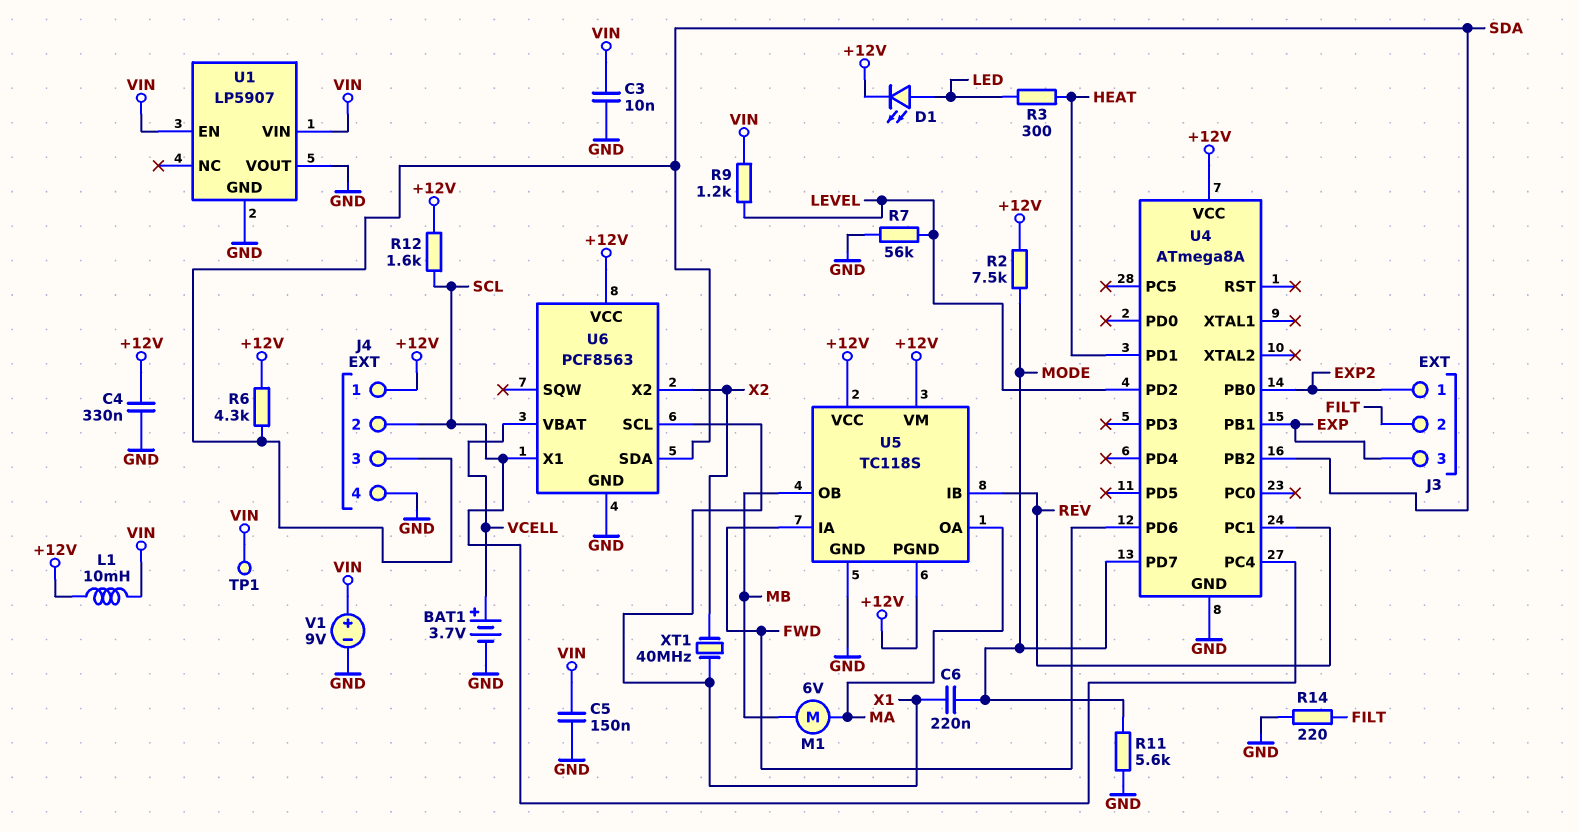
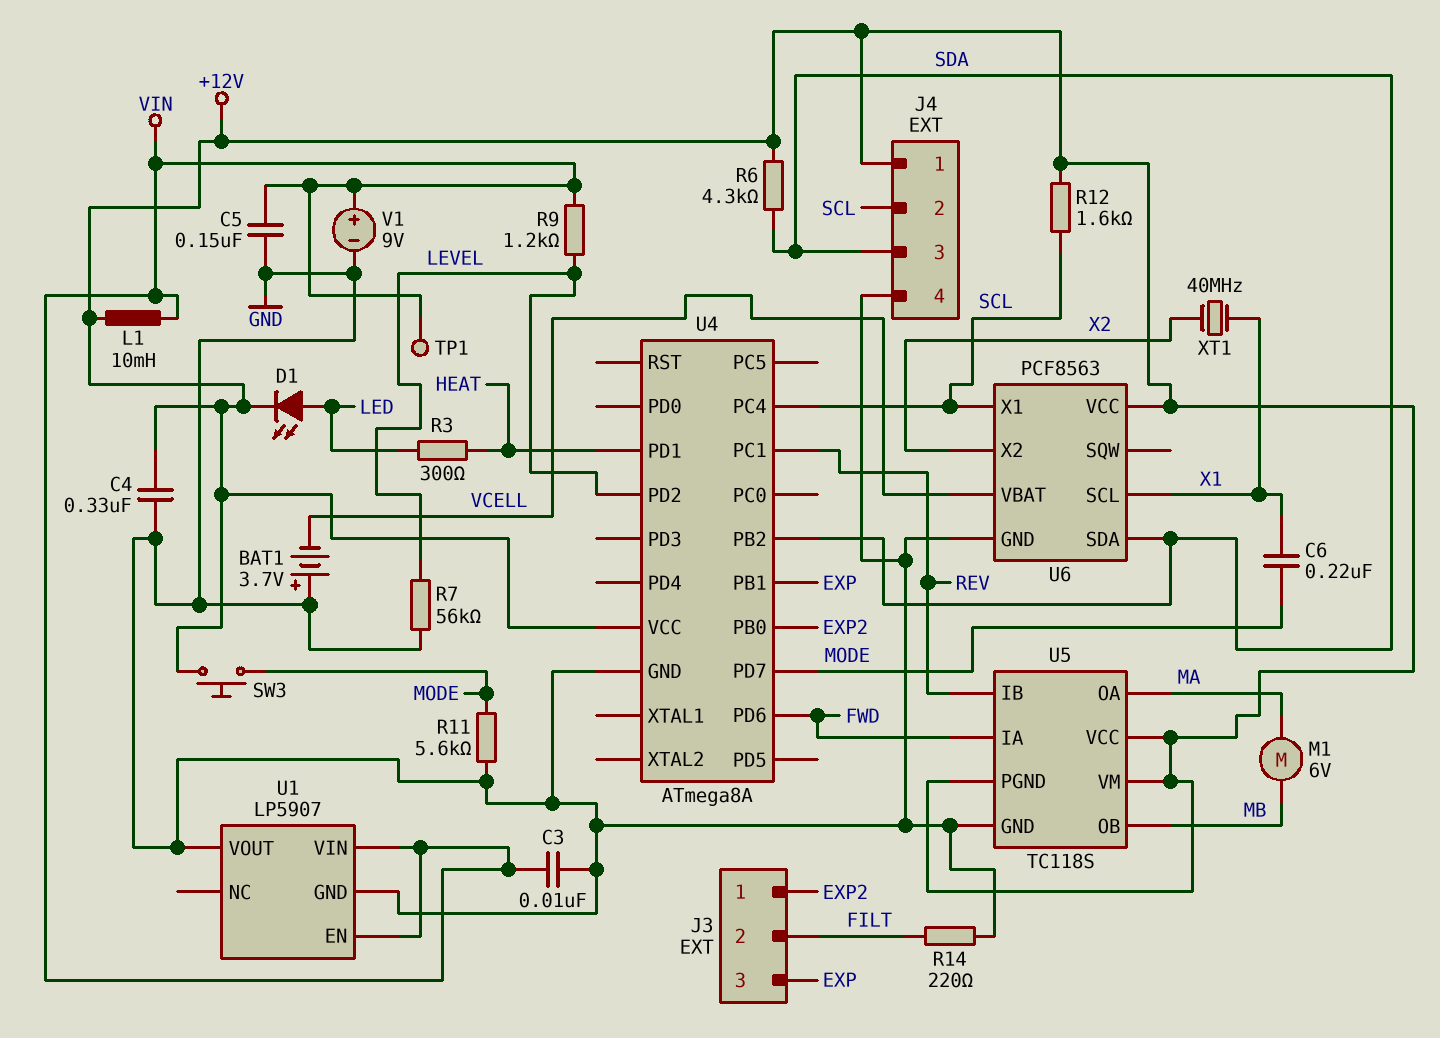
BAT1: 3.7V (plus VCELL, minus GND) -> 3.7V (plus GND, minus VCELL)
R2: 7.5k (+12V, MODE) -> none
SW3: none -> button (+12V, MODE)

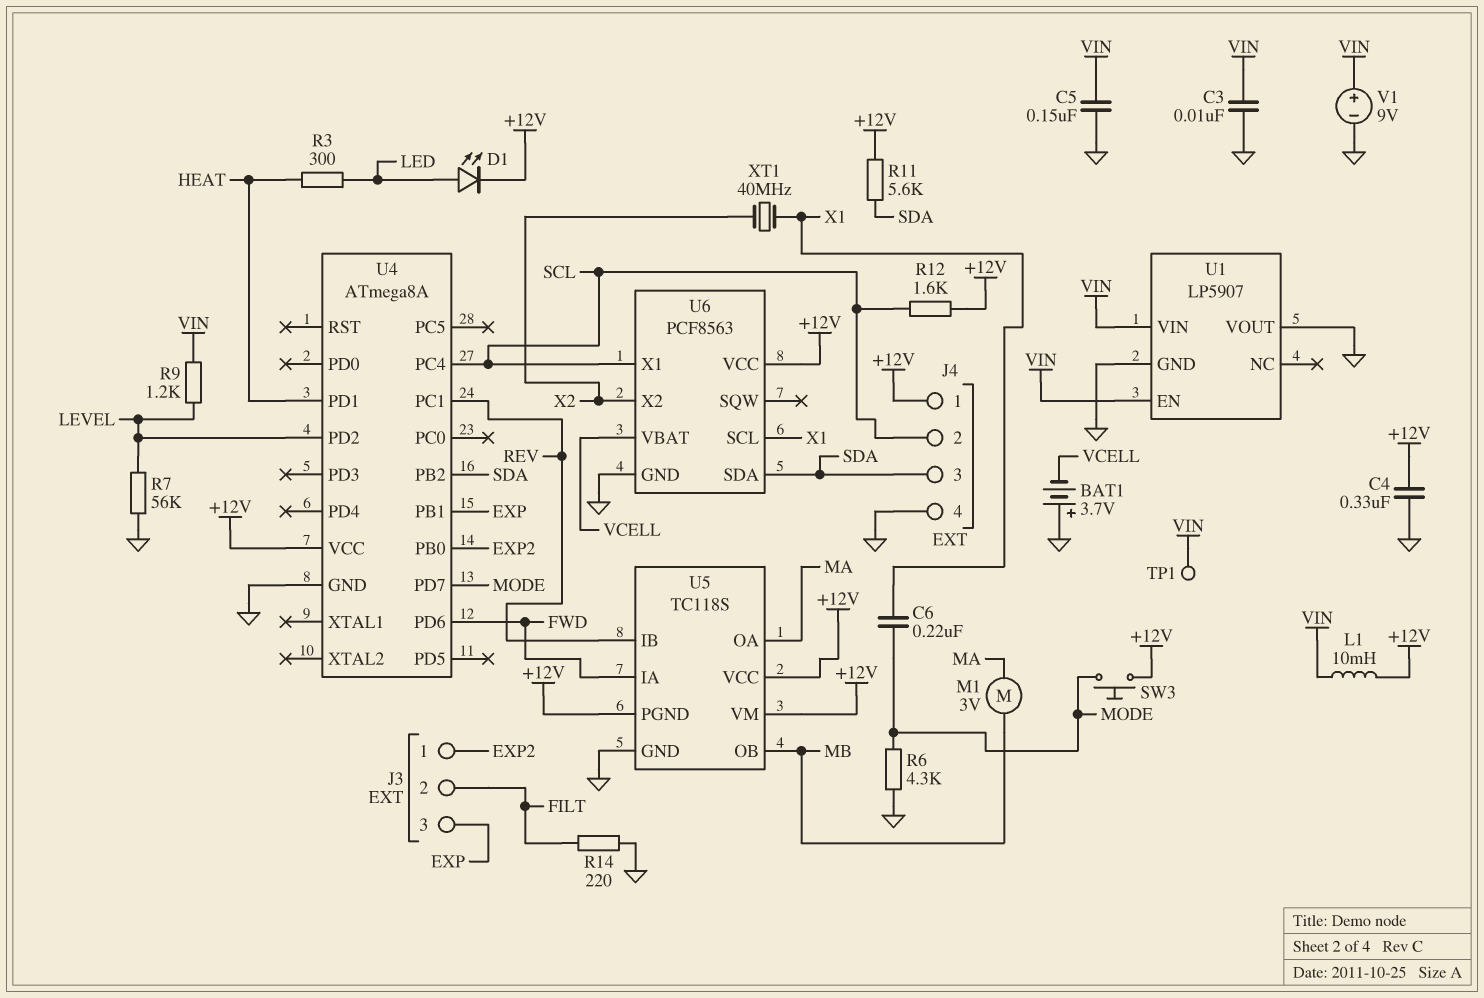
M1: motor 6V (MA, MB) -> motor 3V (MA, MB)
R6: 4.3k (+12V, SDA) -> 4.3k (GND, MODE)
R11: 5.6k (GND, MODE) -> 5.6k (+12V, SDA)

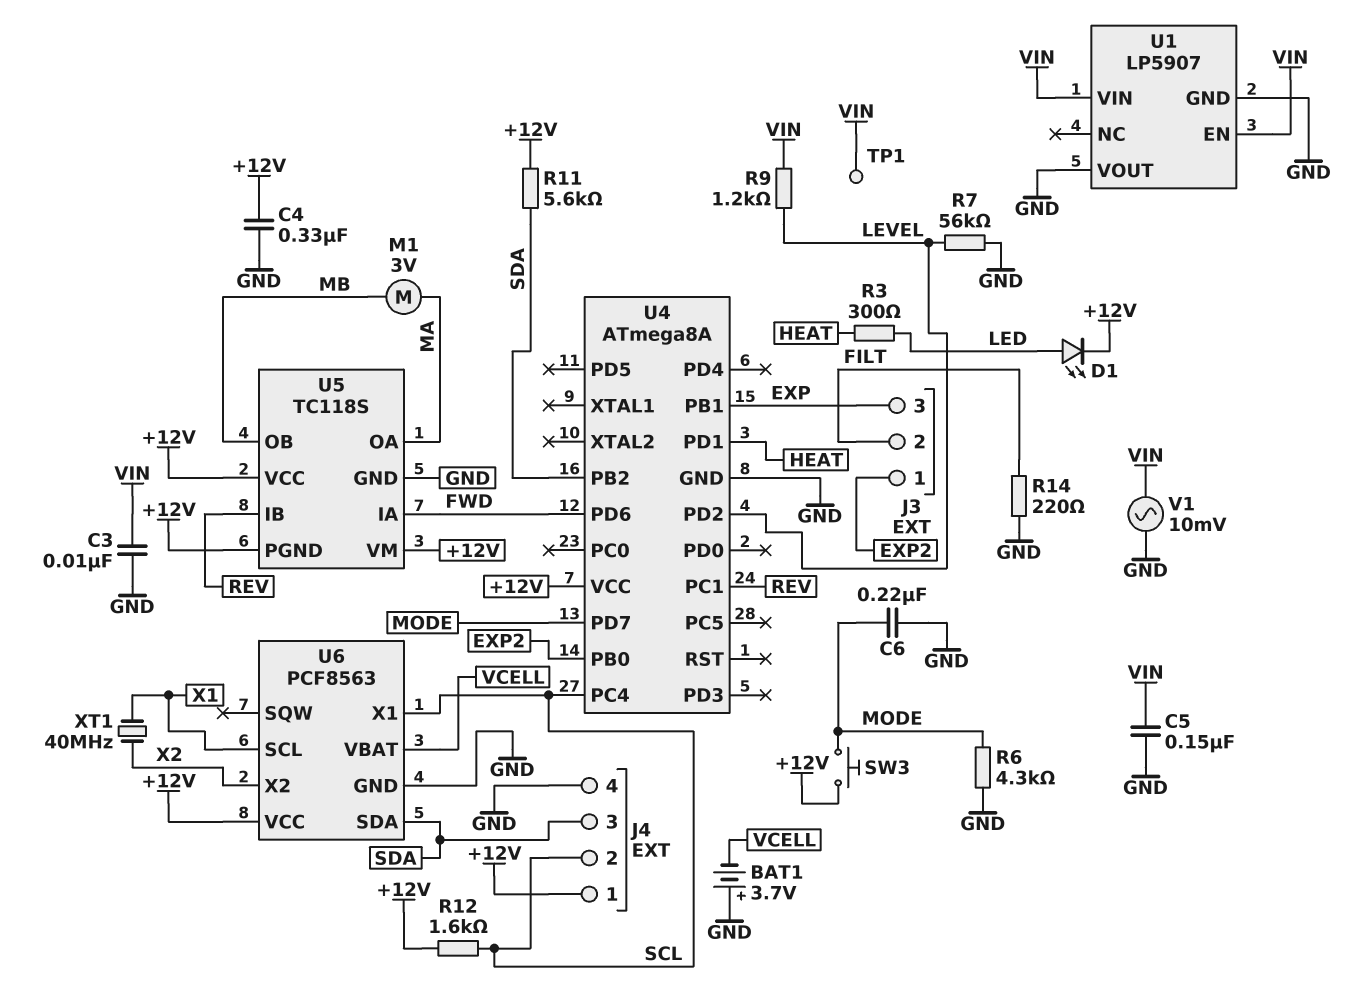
C6: 220nF (MODE, X1) -> 220nF (GND, MODE)
L1: 10mH (+12V, VIN) -> none
V1: 9V (plus VIN, minus GND) -> AC 10mV (GND, VIN)

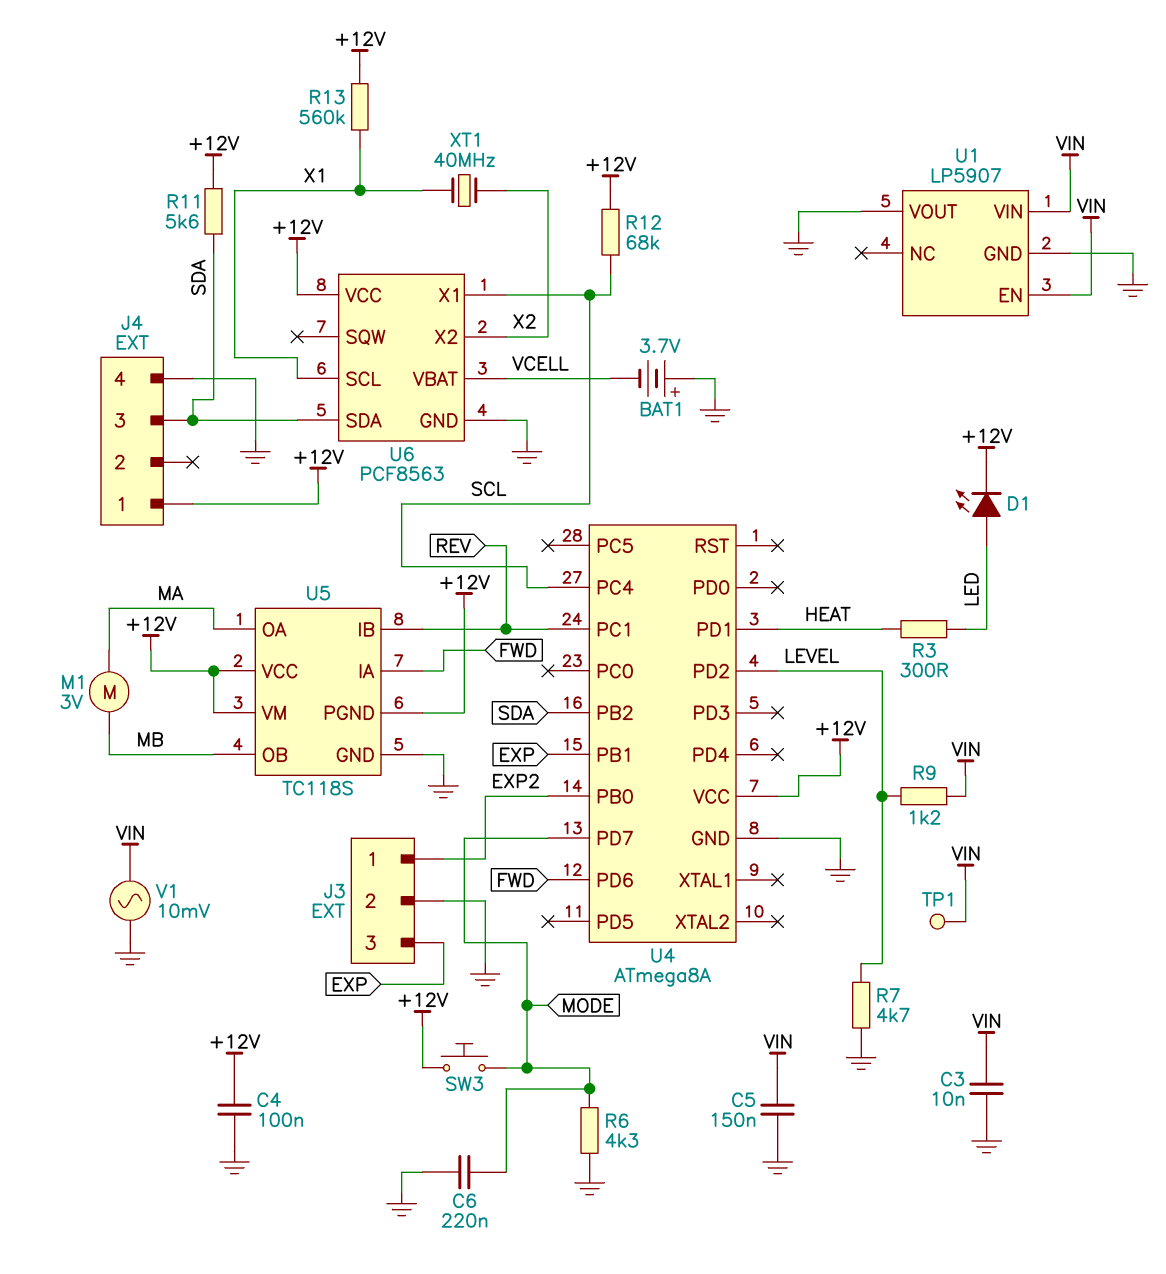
C4: 330nF (+12V, GND) -> 100nF (+12V, GND)
J3 pin 2: FILT -> GND
J4 pin 2: SCL -> none
R7: 56k (GND, LEVEL) -> 4.7k (GND, LEVEL)
R12: 1.6k (+12V, SCL) -> 68k (+12V, SCL)
R13: none -> 560k (+12V, X1)
R14: 220 (FILT, GND) -> none

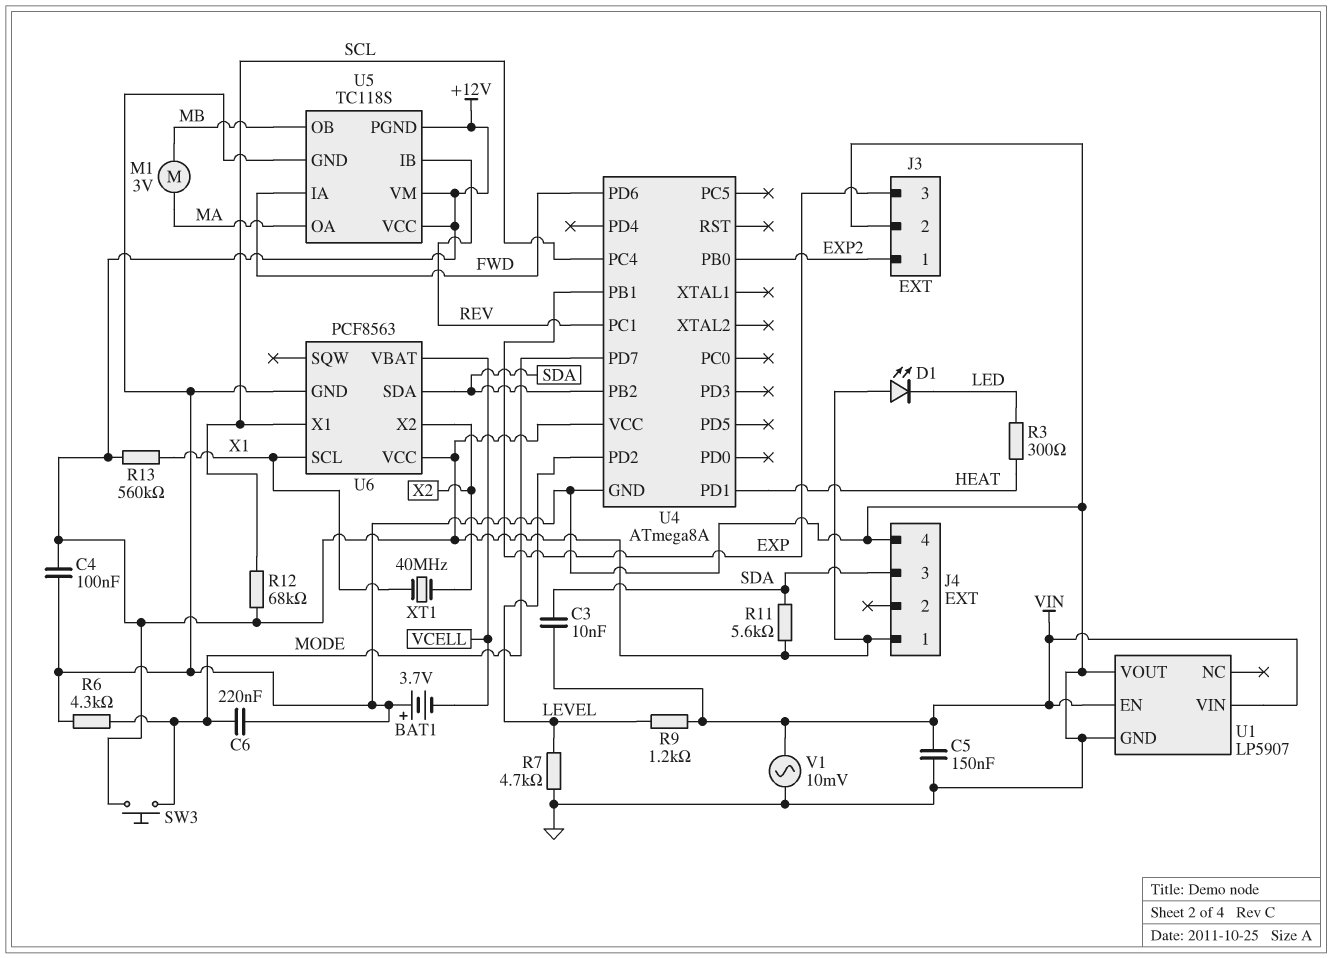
C3: 10nF (GND, VIN) -> 10nF (SDA, VIN)
D1: LED (A LED, K +12V) -> LED (A +12V, K LED)
TP1: test point (VIN) -> none

